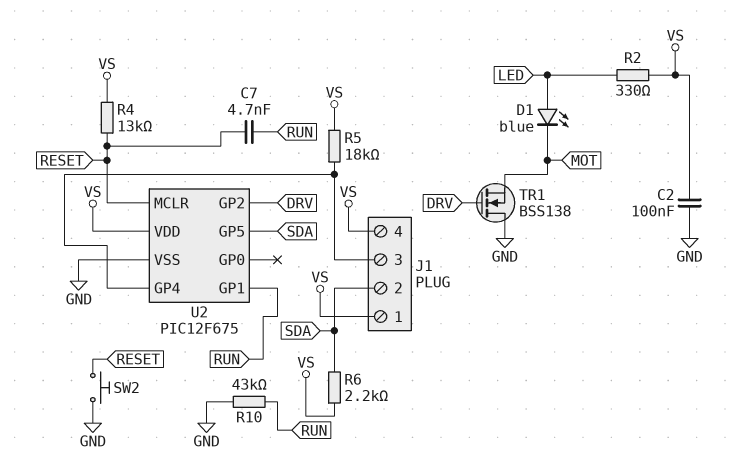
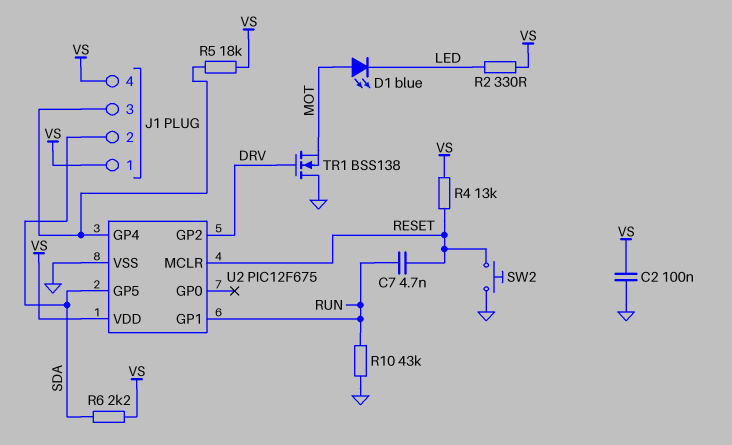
D1: LED blue (A LED, K MOT) -> LED blue (A MOT, K LED)

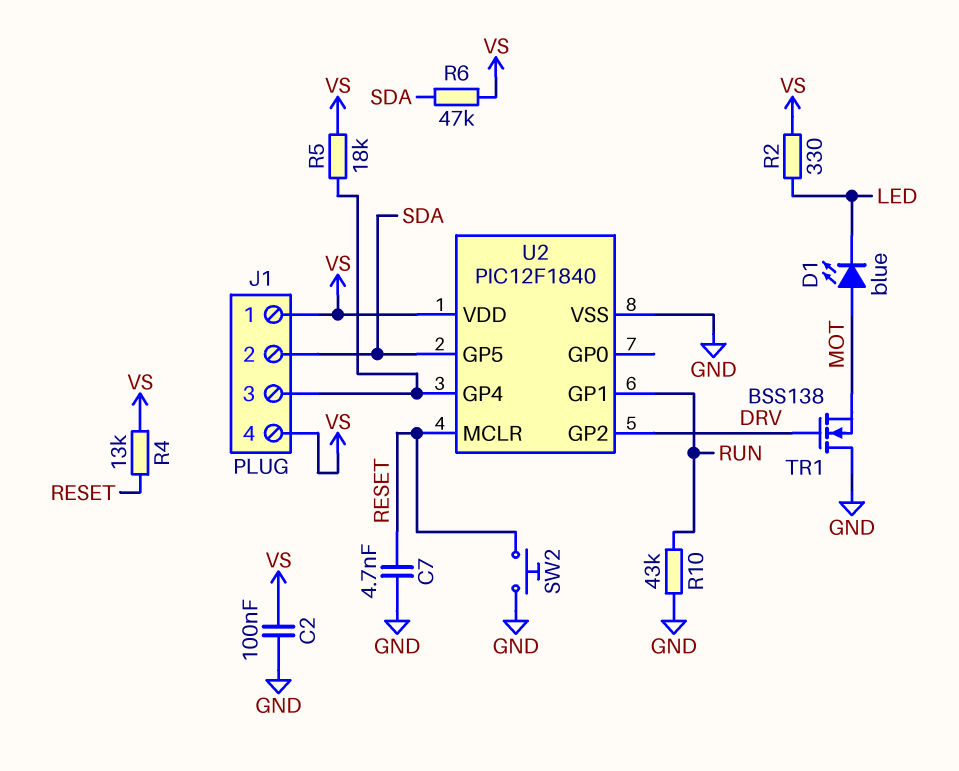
C7: 4.7nF (RESET, RUN) -> 4.7nF (GND, RESET)
R6: 2.2k (SDA, VS) -> 47k (SDA, VS)
U2: PIC12F675 -> PIC12F1840

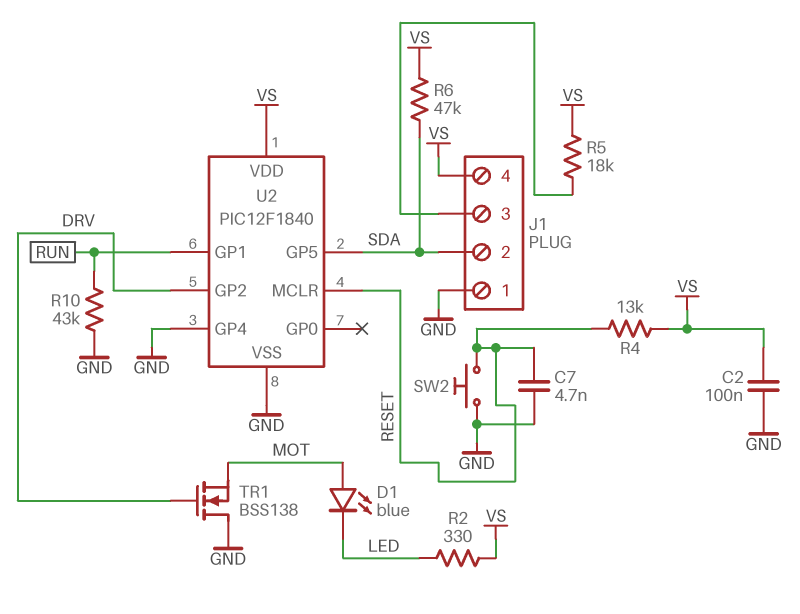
J1 pin 1: VS -> GND
U2 pin GP4: J1/3 -> GND

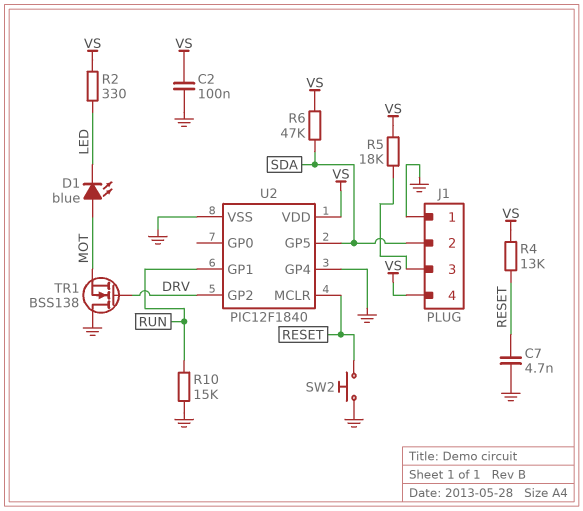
R10: 43k (GND, RUN) -> 15k (GND, RUN)

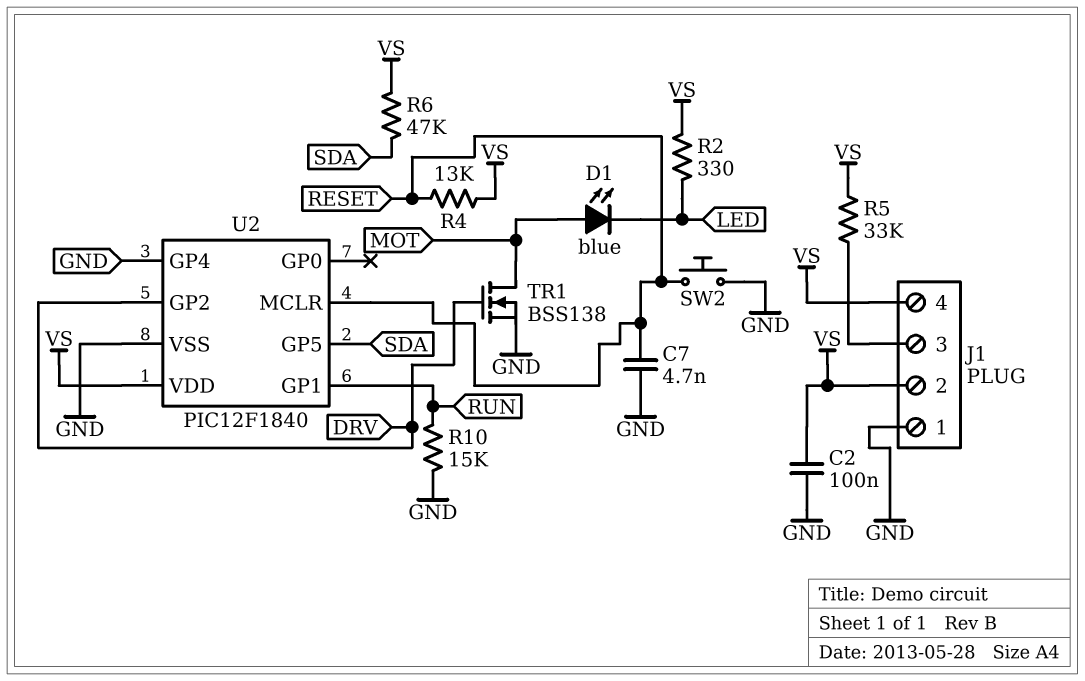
J1 pin 2: SDA -> VS
R5: 18k (J1/3, VS) -> 33k (J1/3, VS)
TR1: NMOS BSS138 (G DRV, D GND, S MOT) -> NMOS BSS138 (G DRV, D MOT, S GND)

